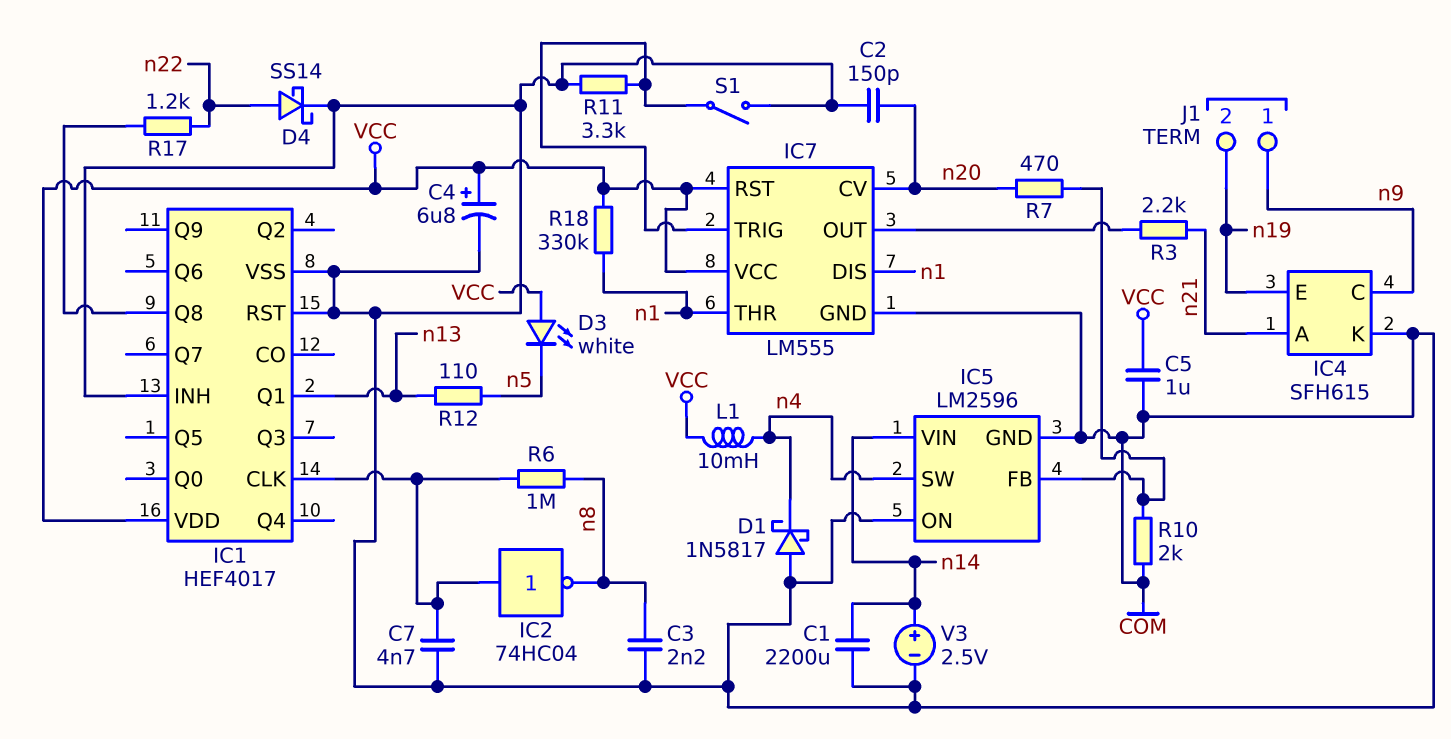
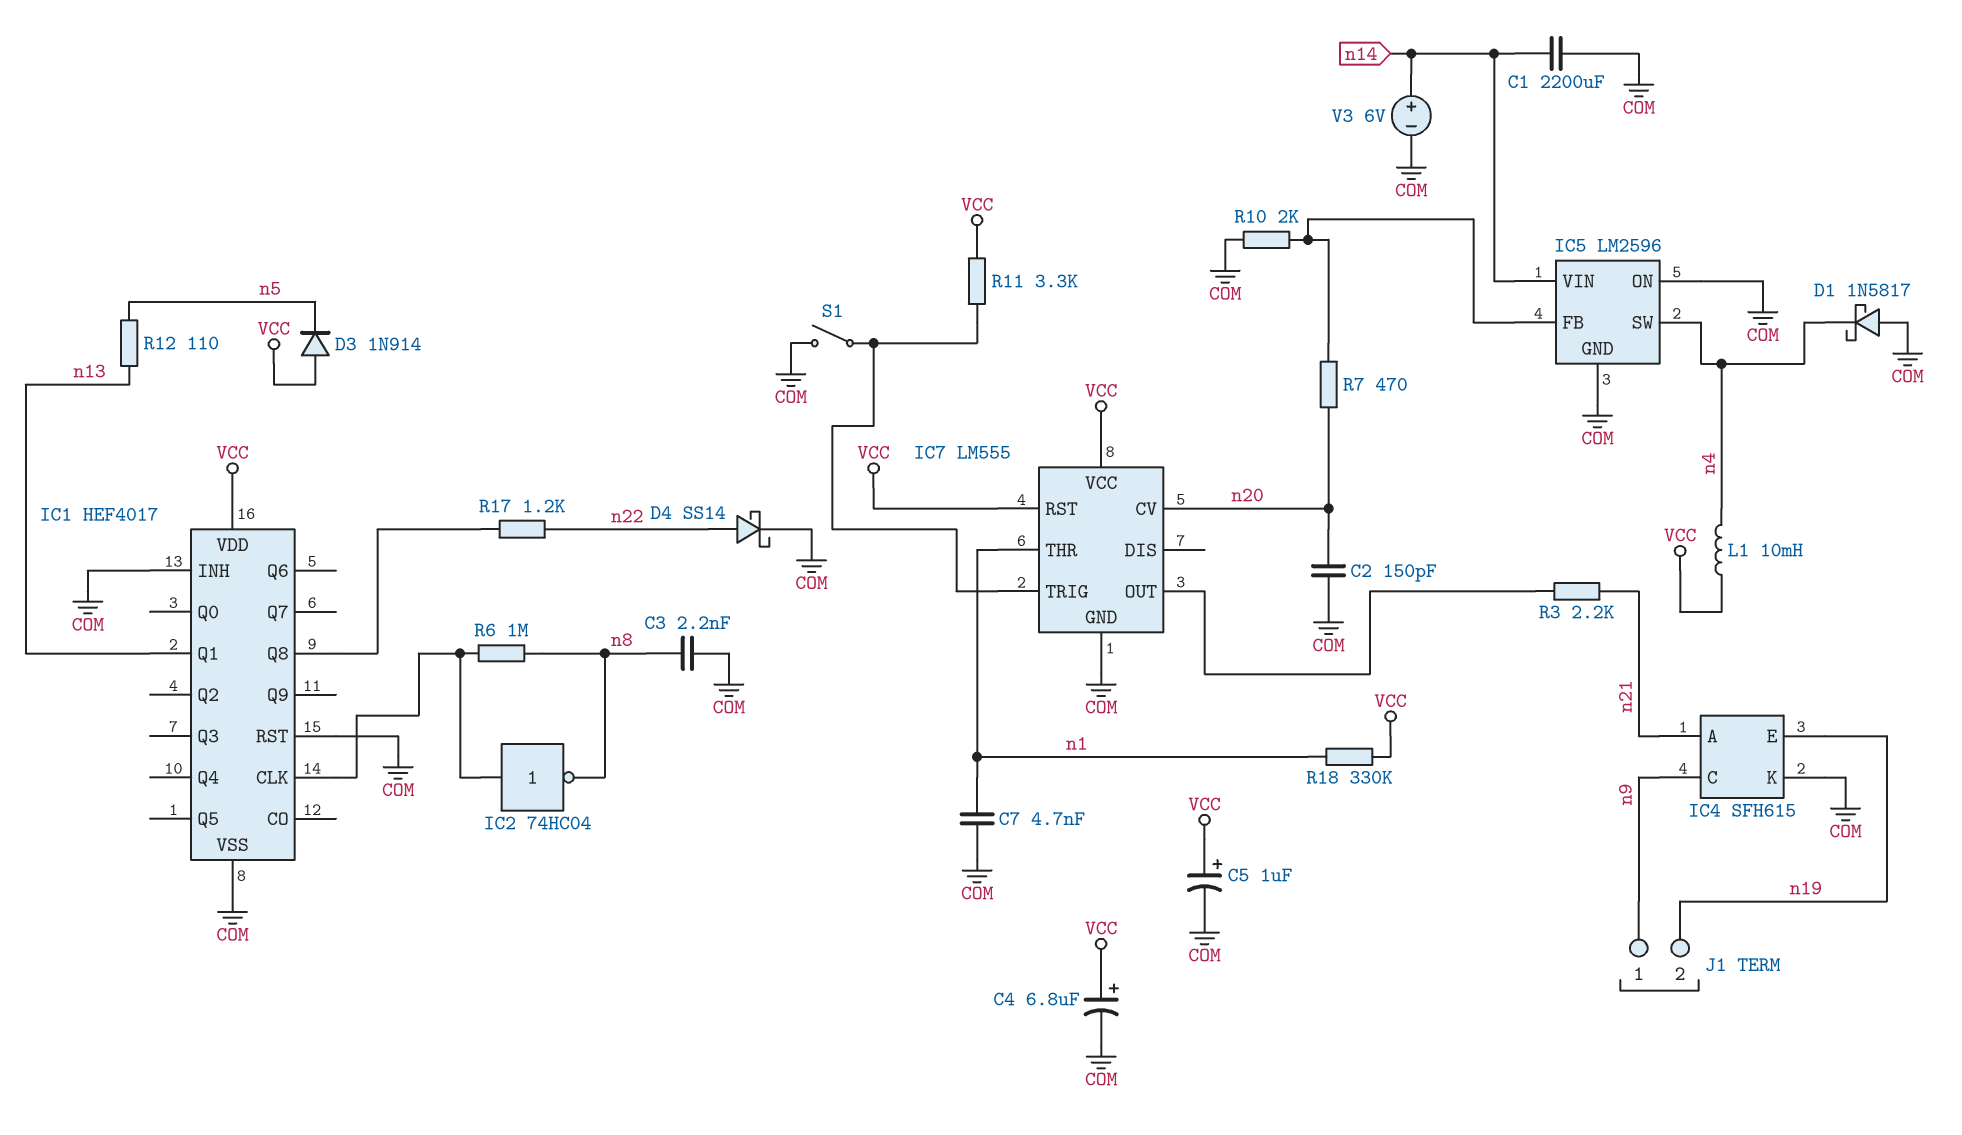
C5: 1uF (COM, VCC) -> 1uF (plus VCC, minus COM)
C7: 4.7nF (COM, IC1/CLK) -> 4.7nF (COM, n1)
D3: LED white (A VCC, K n5) -> diode 1N914 (A VCC, K n5)
IC7 pin DIS: n1 -> none
R11: 3.3k (COM, IC7/TRIG) -> 3.3k (IC7/TRIG, VCC)
V3: 2.5V (plus n14, minus COM) -> 6V (plus n14, minus COM)

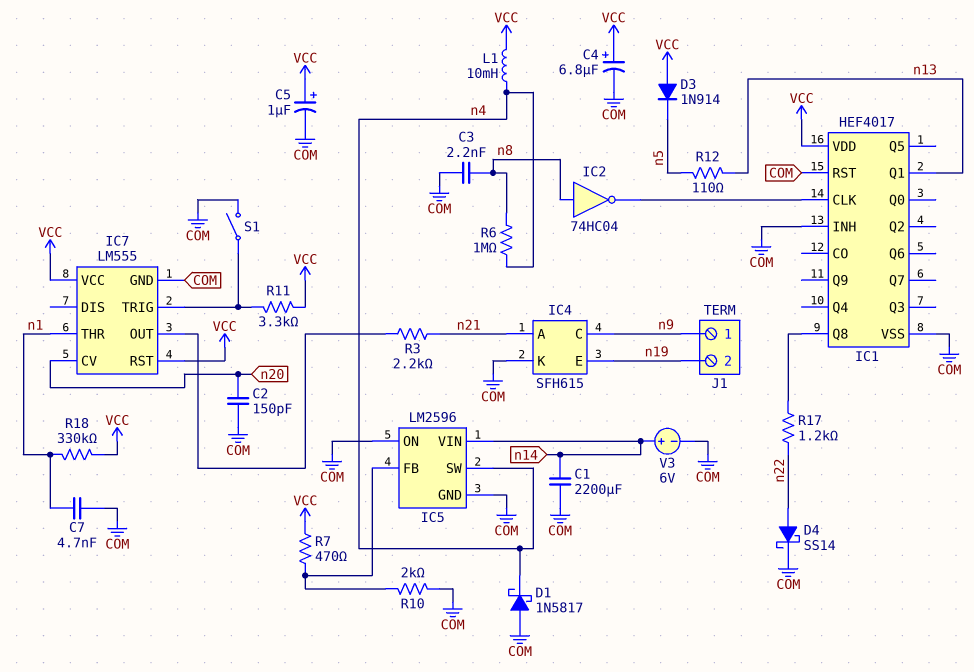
IC2: NOT 74HC04 (in IC1/CLK, out n8) -> NOT 74HC04 (in n8, out IC1/CLK)
R6: 1M (IC1/CLK, n8) -> 1M (n4, n8)
R7: 470 (IC5/FB, n20) -> 470 (IC5/FB, VCC)

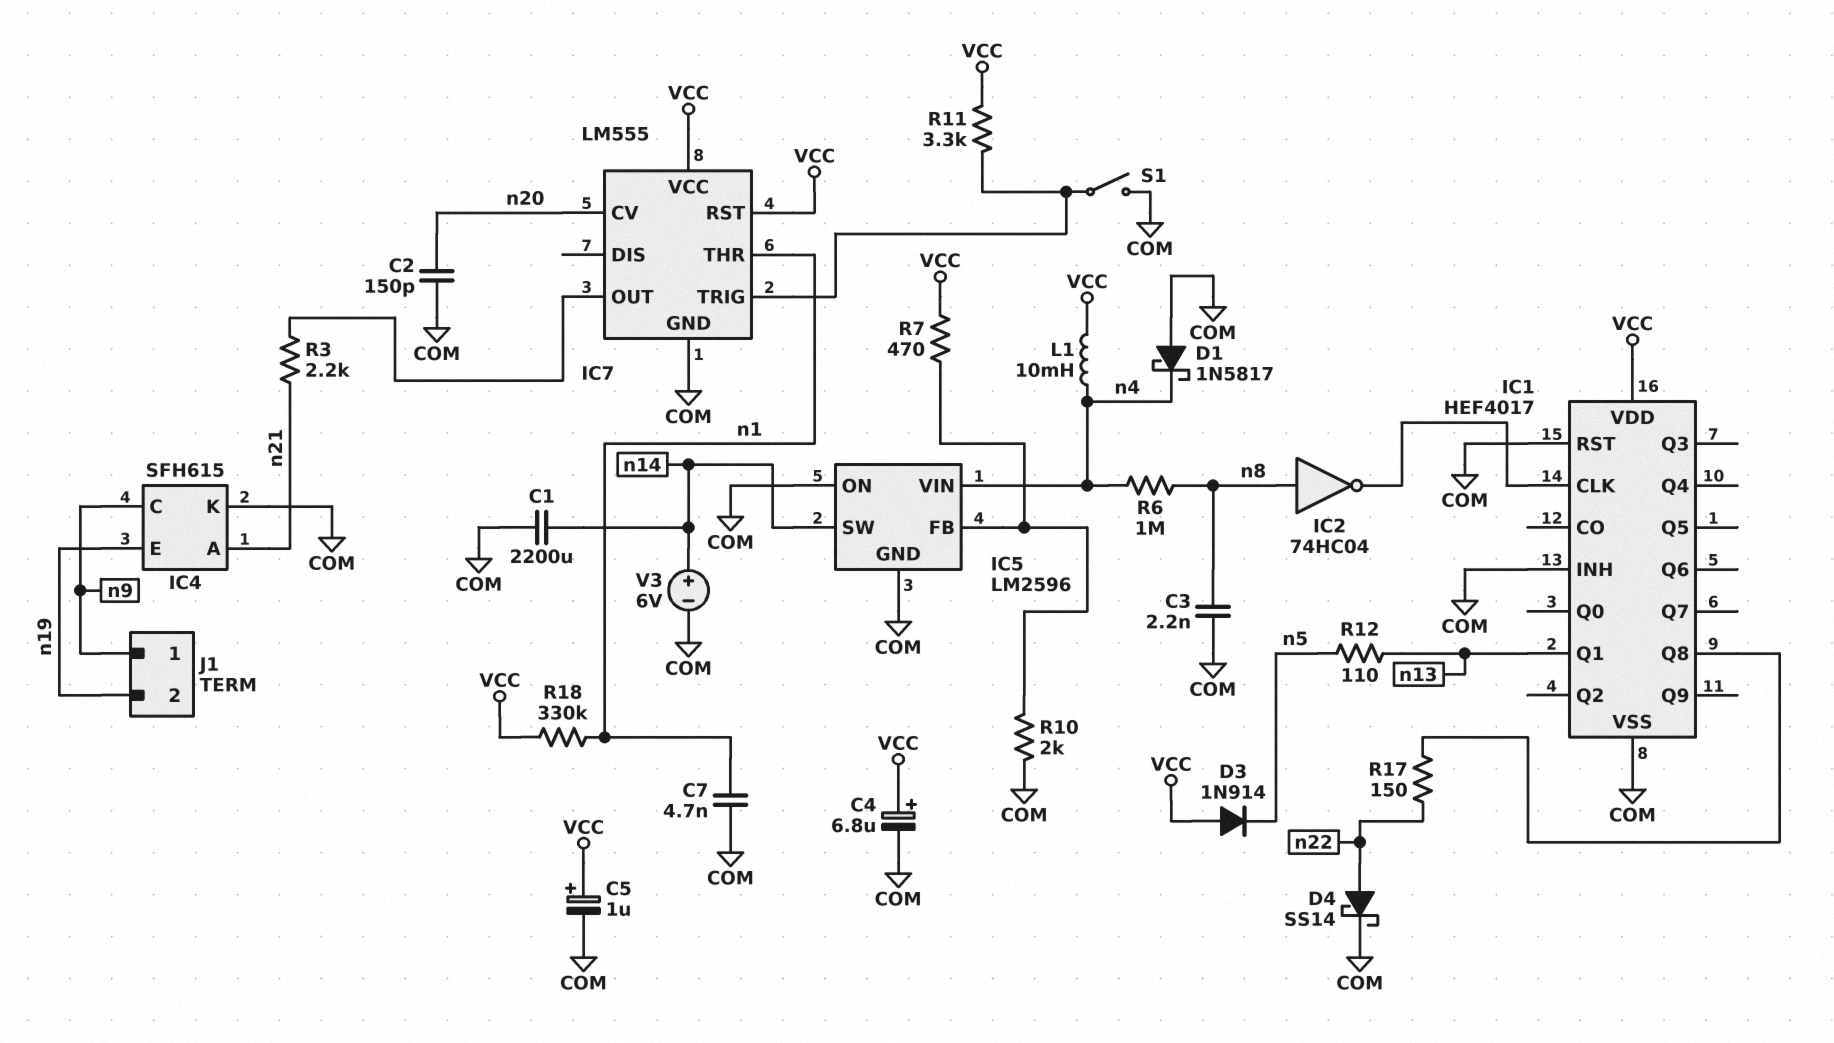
IC5 pin SW: n4 -> n14
IC5 pin VIN: n14 -> n4
R17: 1.2k (IC1/Q8, n22) -> 150 (IC1/Q8, n22)

